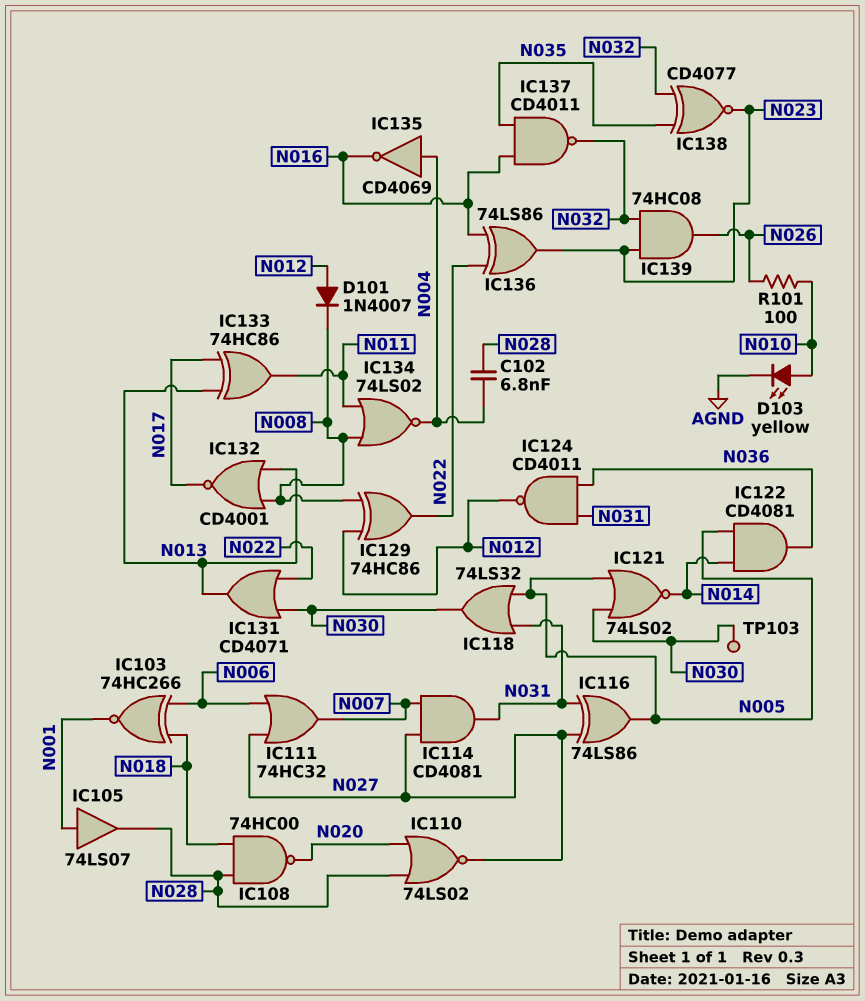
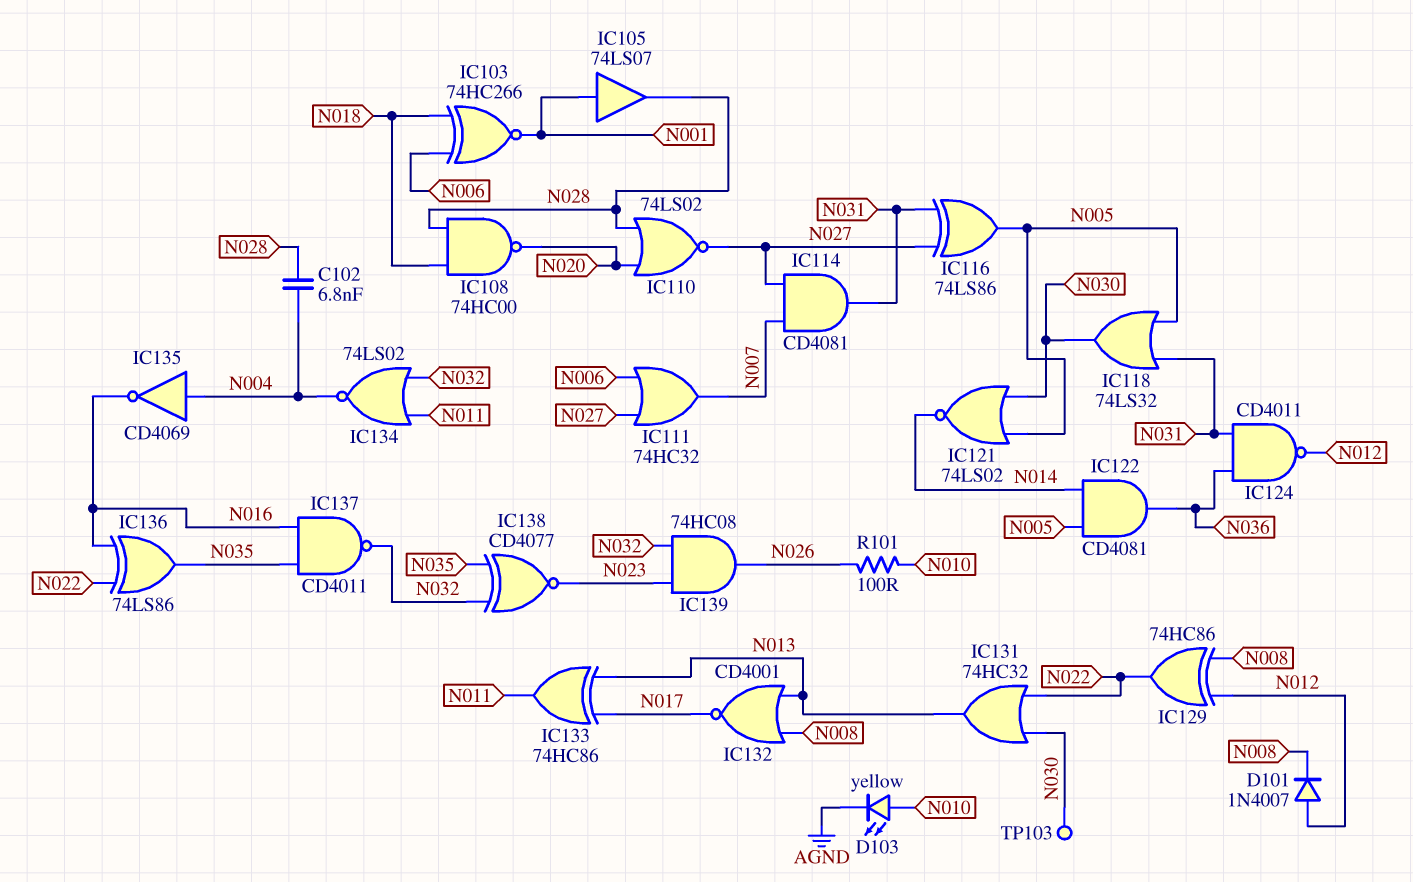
IC131: OR CD4071 (in N022, in N030, out N013) -> OR 74HC32 (in N022, in N030, out N013)
IC134: NOR 74LS02 (in N008, in N011, out N004) -> NOR 74LS02 (in N011, in N032, out N004)
IC136: XOR 74LS86 (in N016, in N022, out N023) -> XOR 74LS86 (in N016, in N022, out N035)

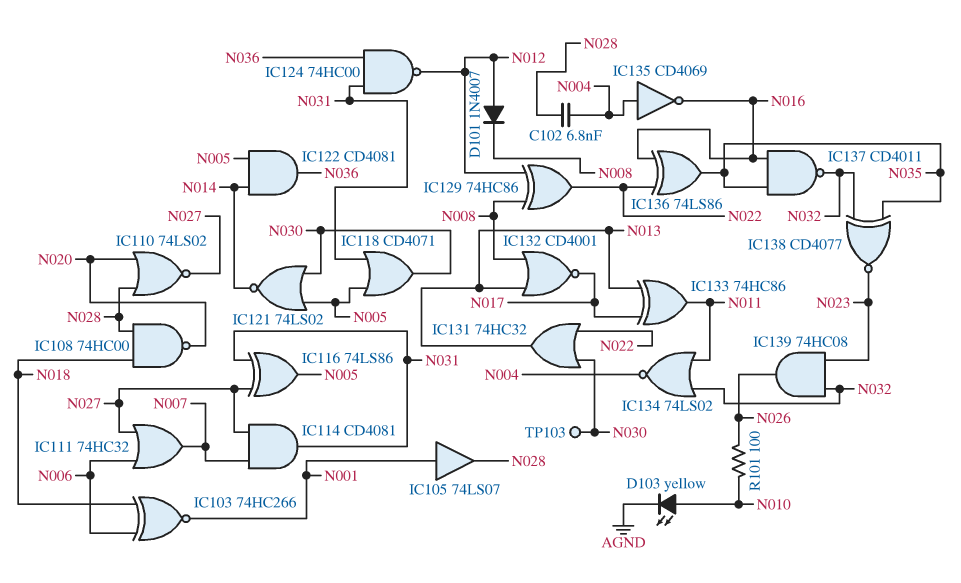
IC118: OR 74LS32 (in N005, in N031, out N030) -> OR CD4071 (in N005, in N031, out N030)
IC124: NAND CD4011 (in N031, in N036, out N012) -> NAND 74HC00 (in N031, in N036, out N012)

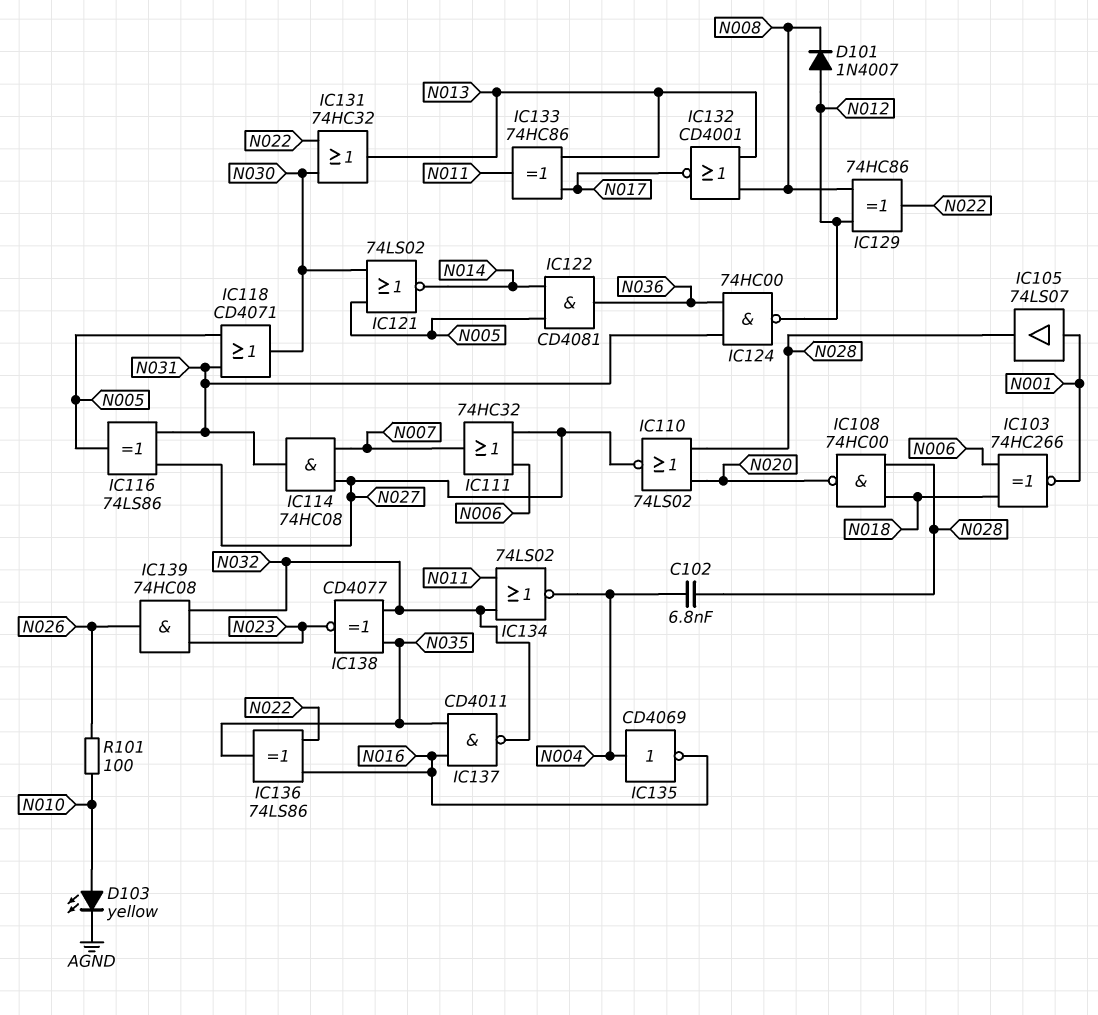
IC114: AND CD4081 (in N007, in N027, out N031) -> AND 74HC08 (in N007, in N027, out N031)
TP103: test point (N030) -> none

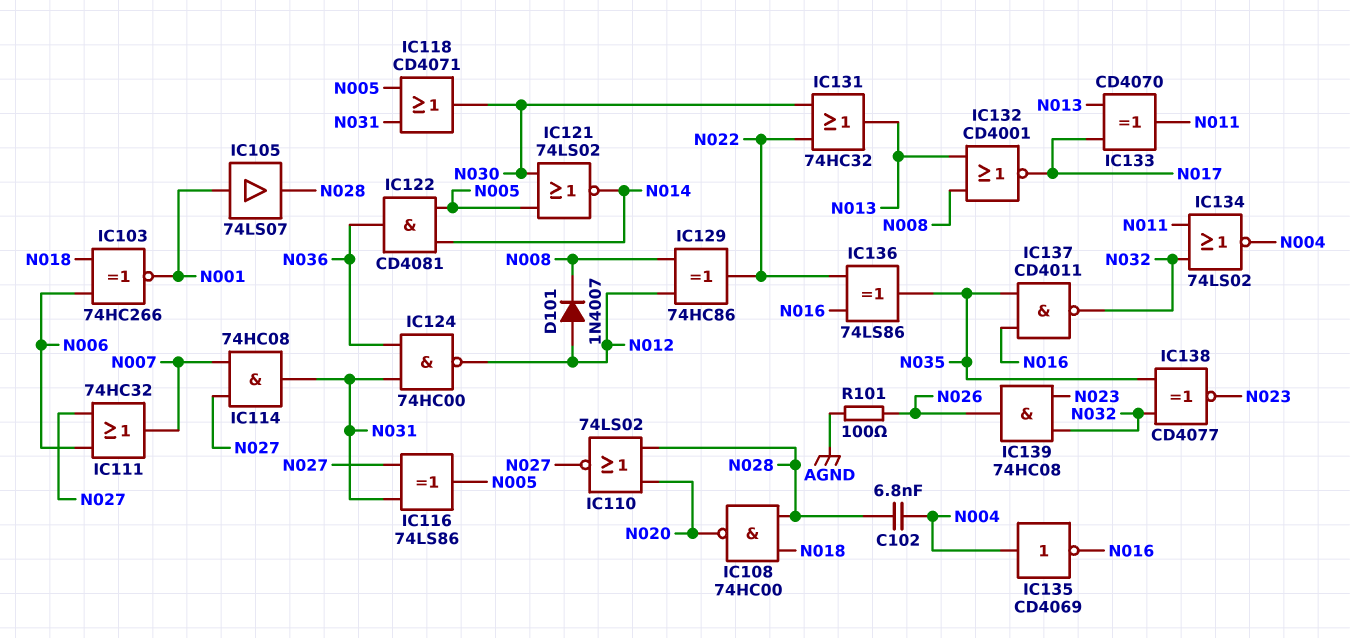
D103: LED yellow (A N010, K AGND) -> none
IC133: XOR 74HC86 (in N013, in N017, out N011) -> XOR CD4070 (in N013, in N017, out N011)
R101: 100 (N010, N026) -> 100 (AGND, N026)

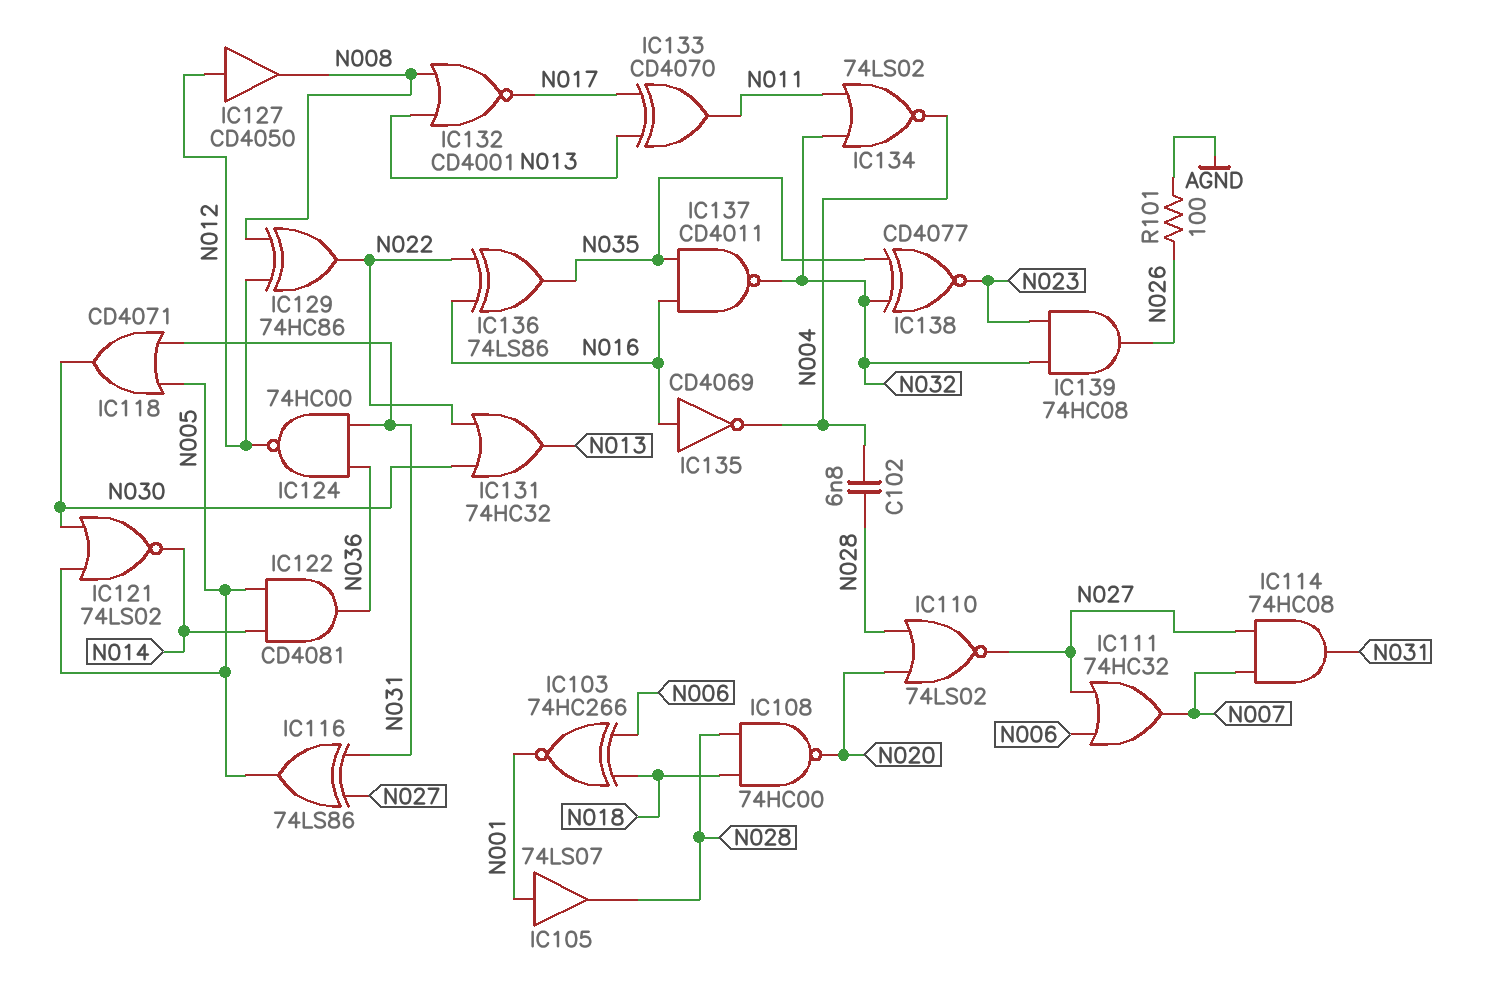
D101: diode 1N4007 (A N012, K N008) -> none
IC127: none -> buffer CD4050 (in N012, out N008)
IC135: NOT CD4069 (in N004, out N016) -> NOT CD4069 (in N016, out N004)

